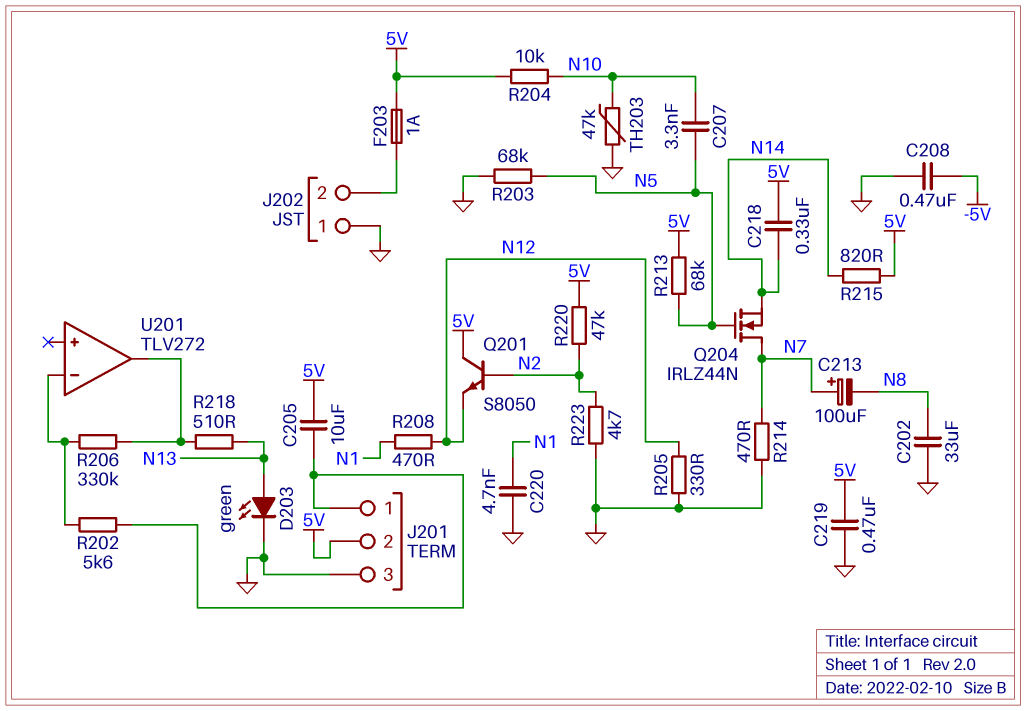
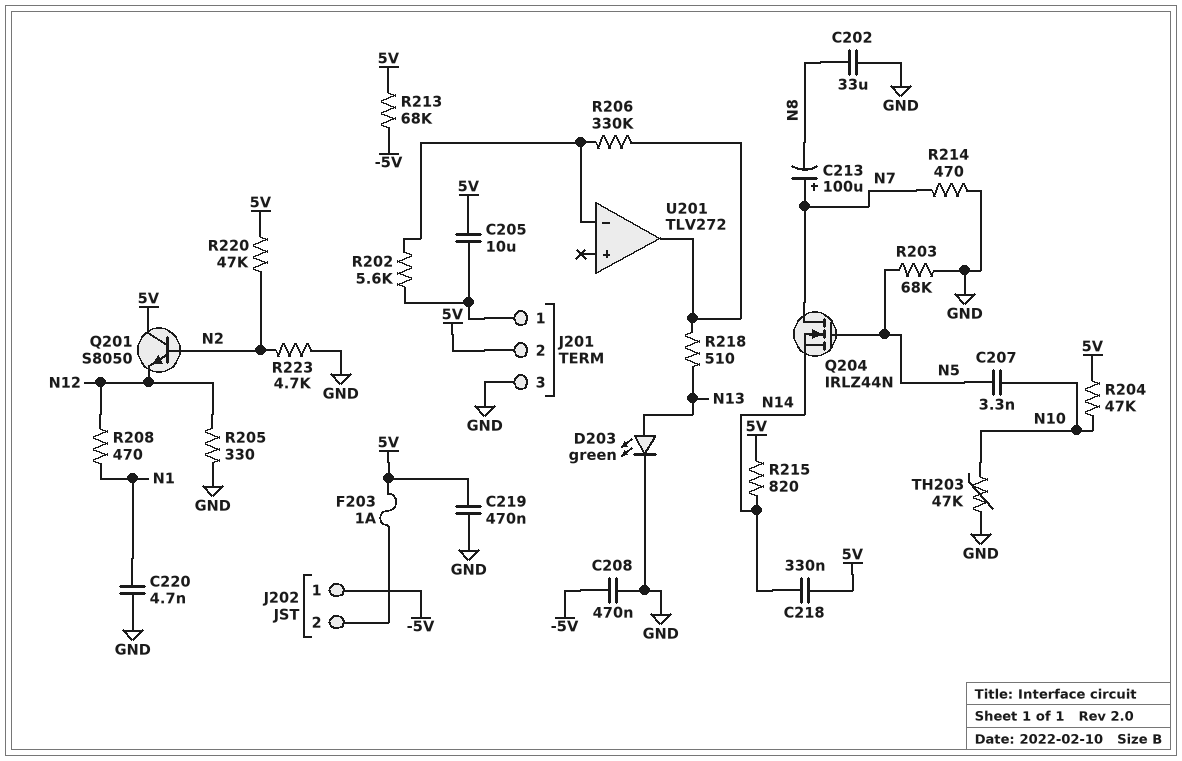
J202 pin 1: GND -> -5V
R204: 10k (5V, N10) -> 47k (5V, N10)
R213: 68k (5V, N5) -> 68k (-5V, 5V)

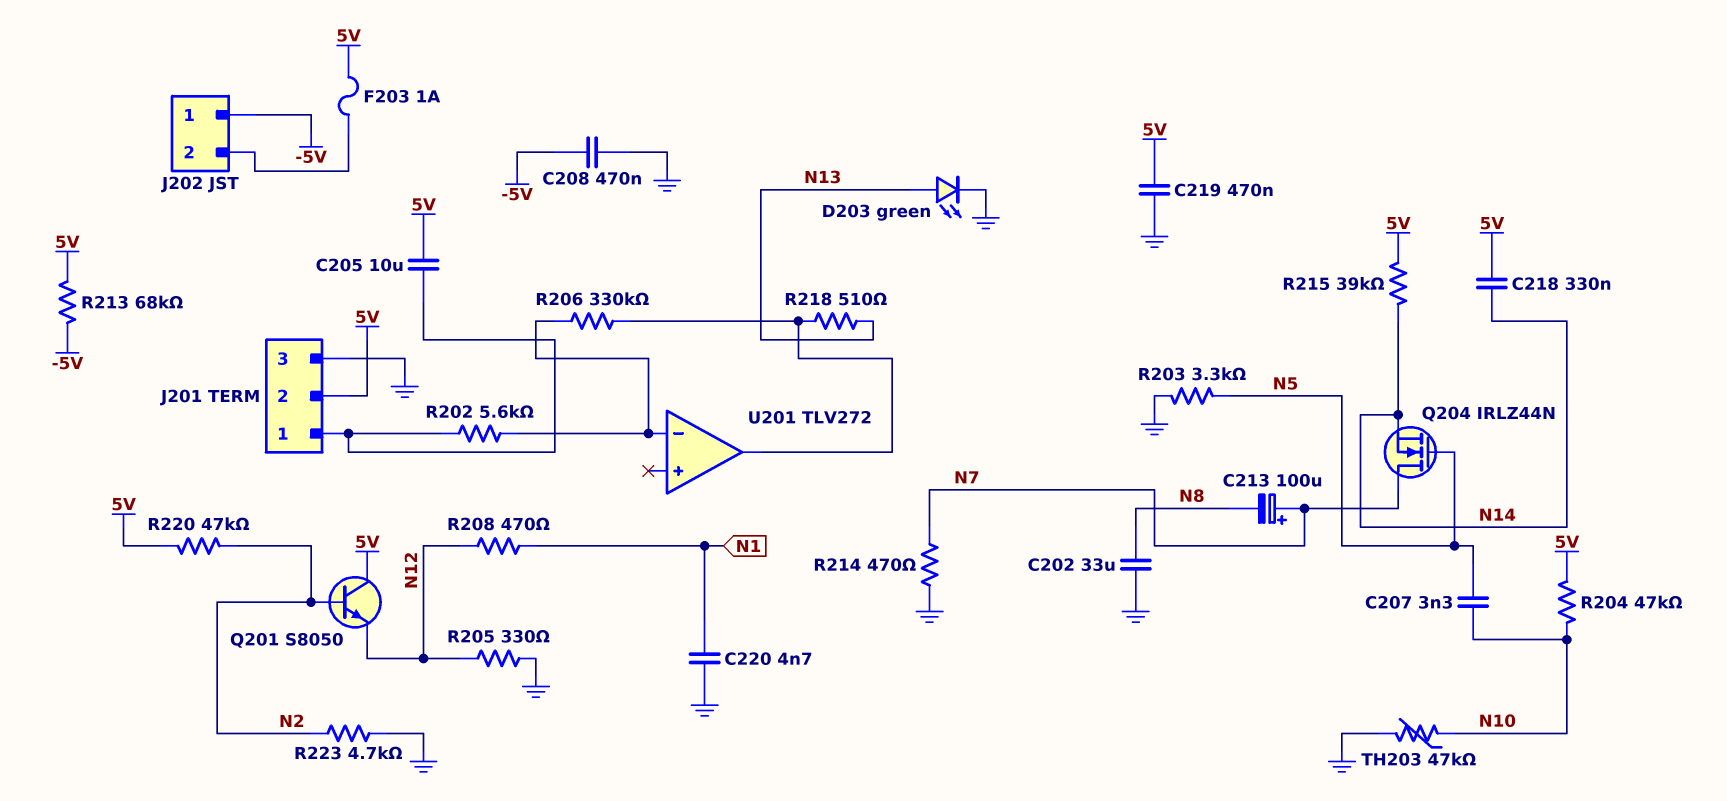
R203: 68k (GND, N5) -> 3.3k (GND, N5)
R215: 820 (5V, N14) -> 39k (5V, N14)

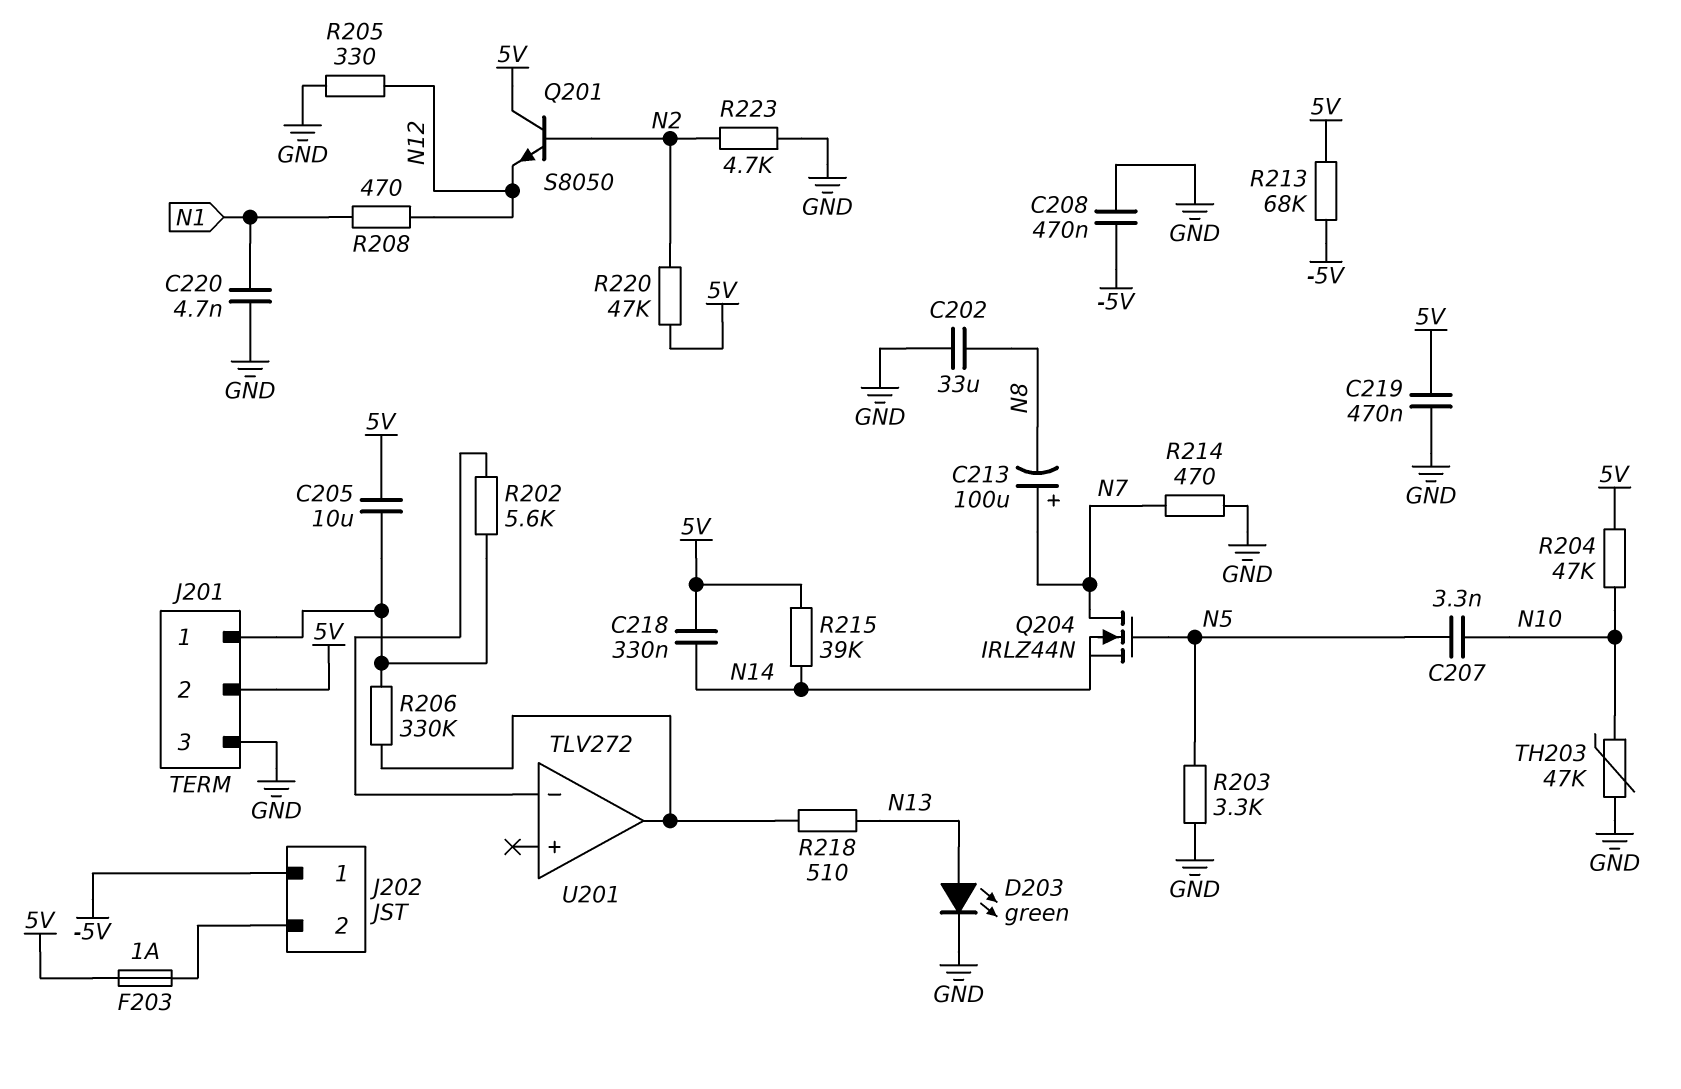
R206: 330k (U201/in-, U201/out) -> 330k (J201/1, U201/out)

